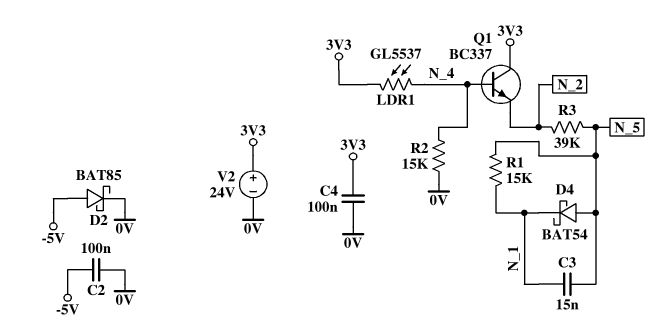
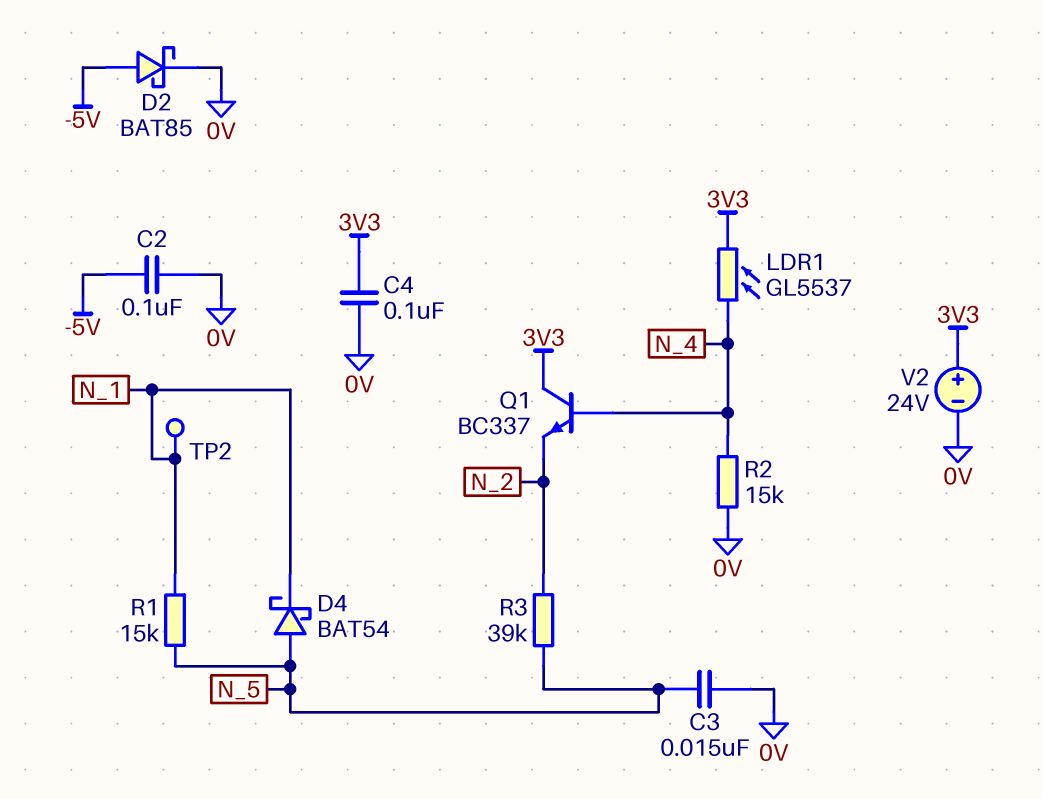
C3: 15nF (N_1, N_5) -> 15nF (0V, N_5)
TP2: none -> test point (N_1)

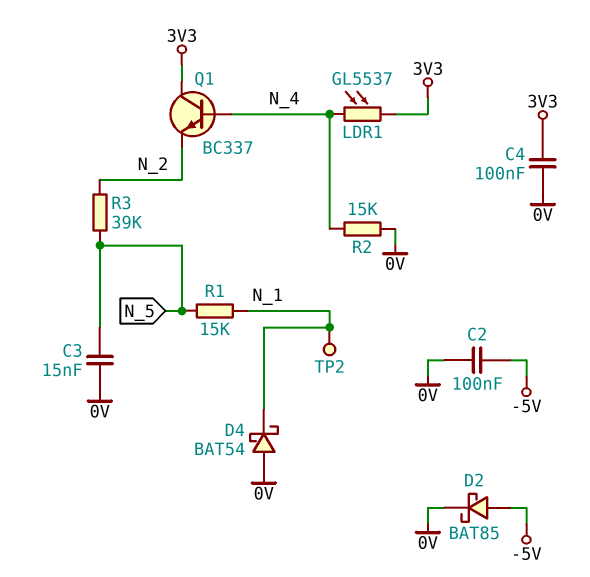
D4: schottky BAT54 (A N_5, K N_1) -> schottky BAT54 (A 0V, K N_1)
V2: 24V (plus 3V3, minus 0V) -> none

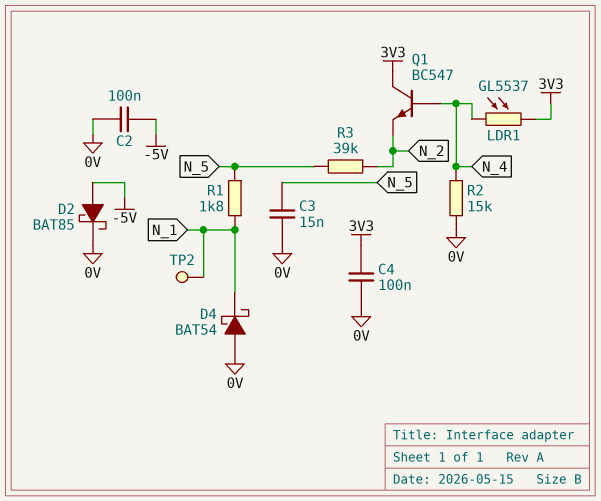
Q1: NPN BC337 (B N_4, C 3V3, E N_2) -> NPN BC547 (B N_4, C 3V3, E N_2)
R1: 15k (N_1, N_5) -> 1.8k (N_1, N_5)

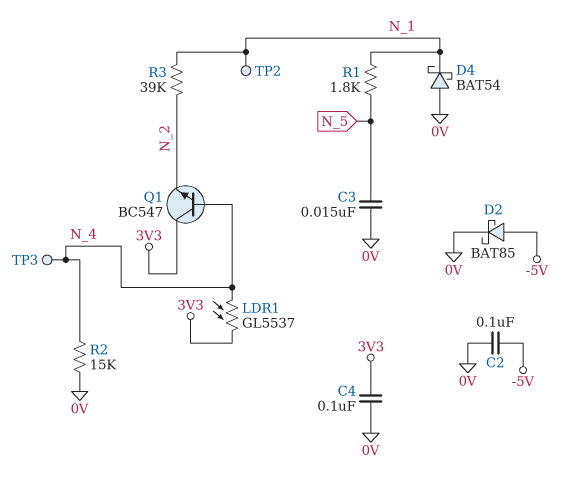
R3: 39k (N_2, N_5) -> 39k (N_1, N_2)
TP3: none -> test point (N_4)

